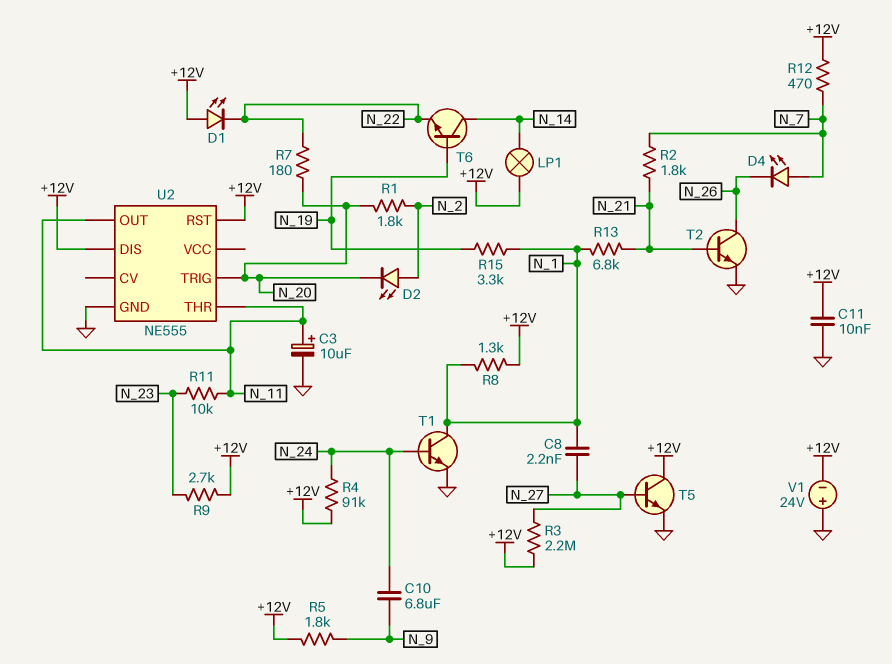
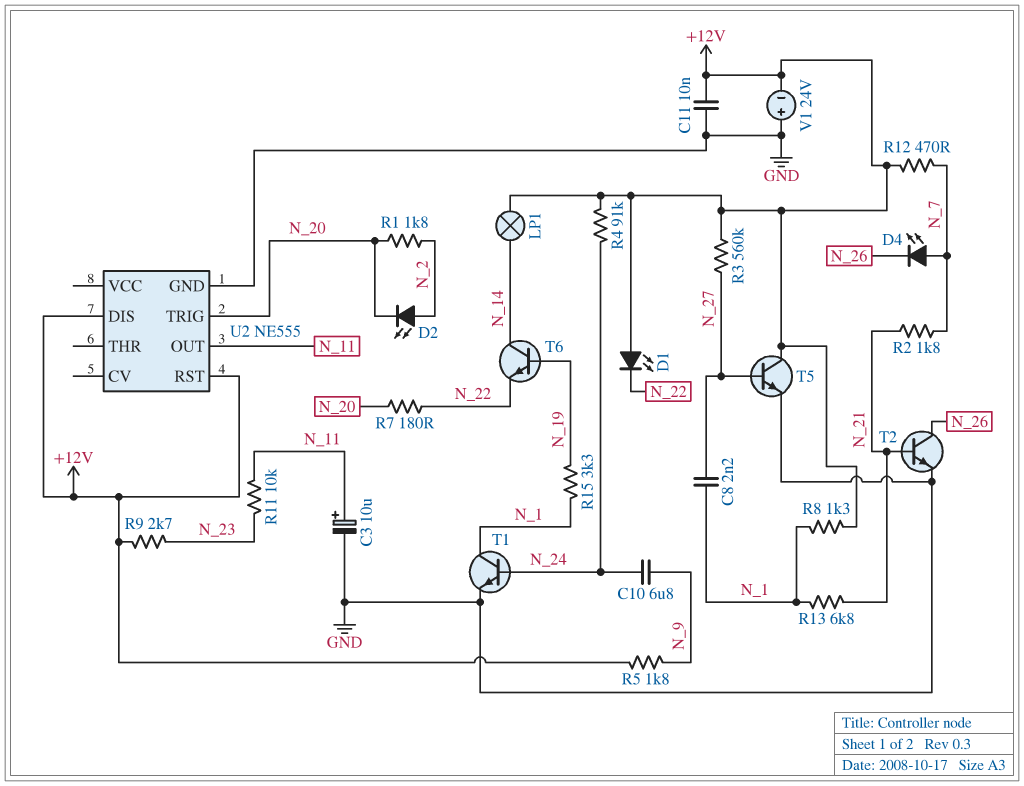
R3: 2.2M (+12V, N_27) -> 560k (+12V, N_27)
U2 pin THR: N_11 -> none

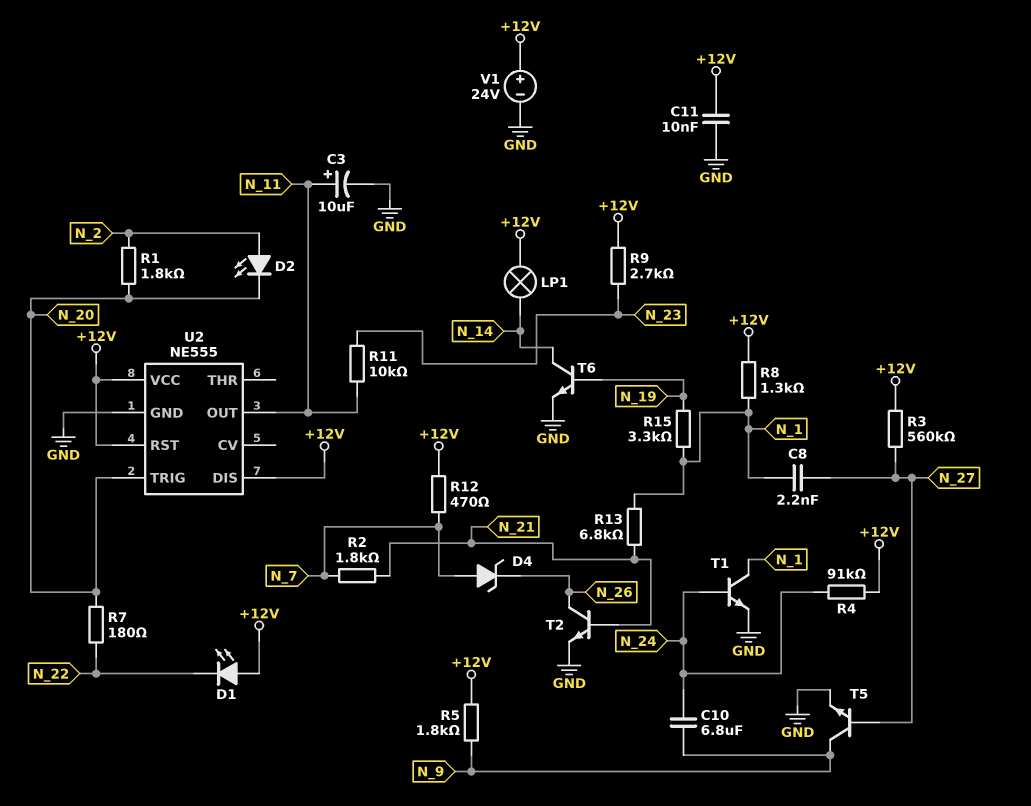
D4: LED (A N_7, K N_26) -> zener (A N_7, K N_26)
T5: NPN (B N_27, C +12V, E GND) -> NPN (B N_27, C N_9, E GND)
T6: NPN (B N_19, C N_14, E N_22) -> NPN (B N_19, C N_14, E GND)
U2 pin VCC: none -> +12V
V1: 24V (plus GND, minus +12V) -> 24V (plus +12V, minus GND)

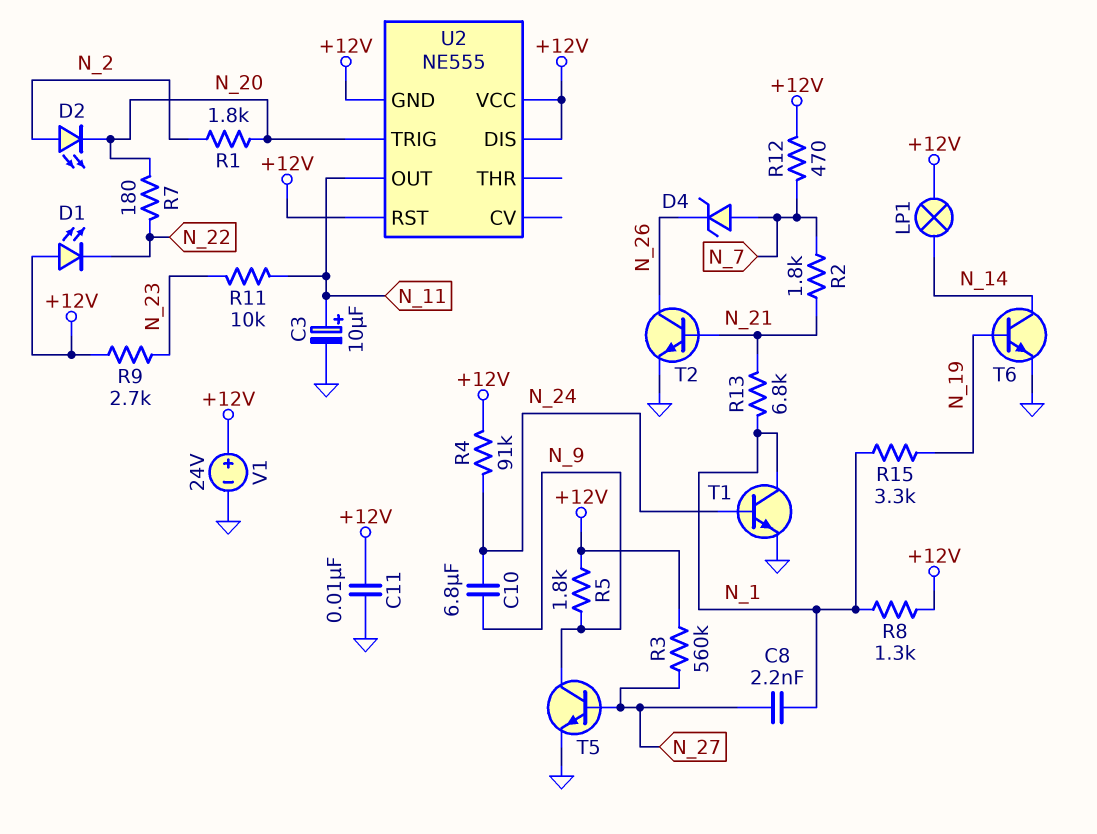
U2 pin GND: GND -> +12V

